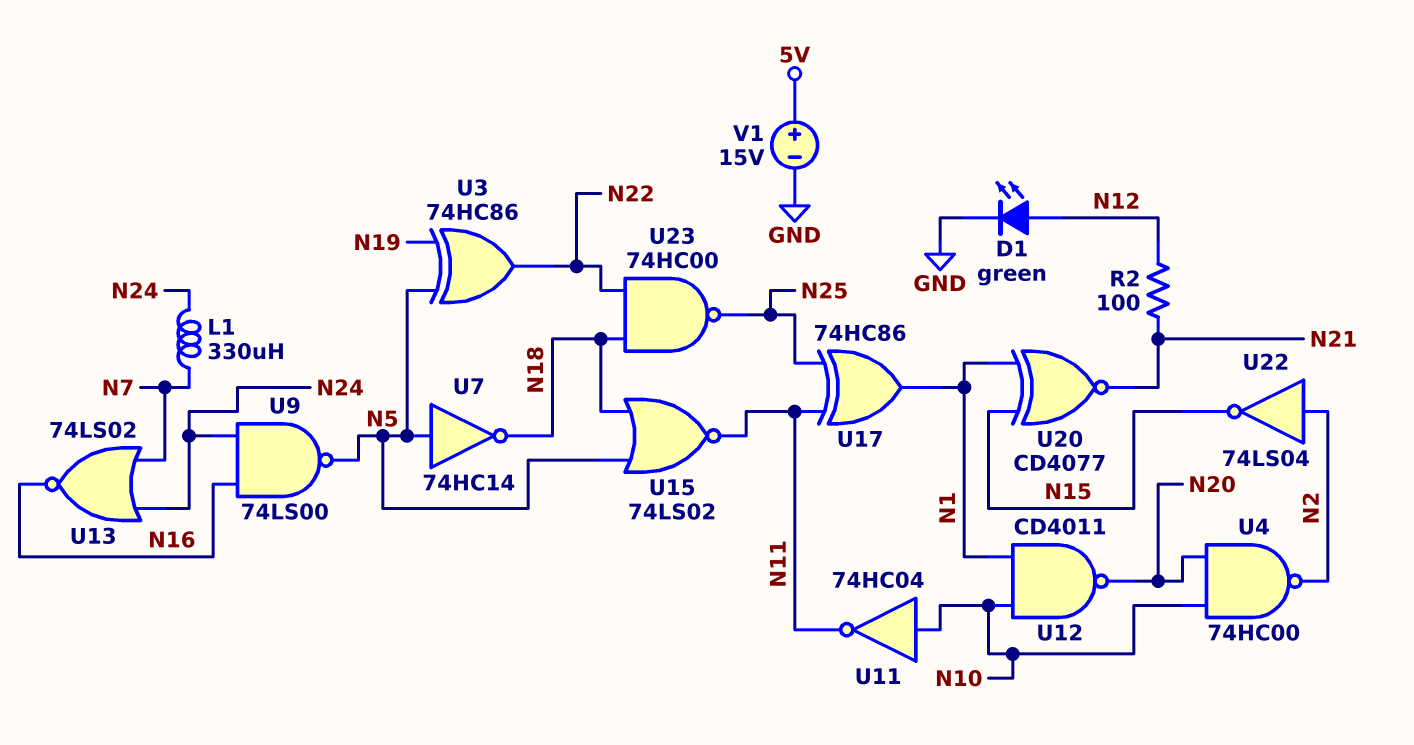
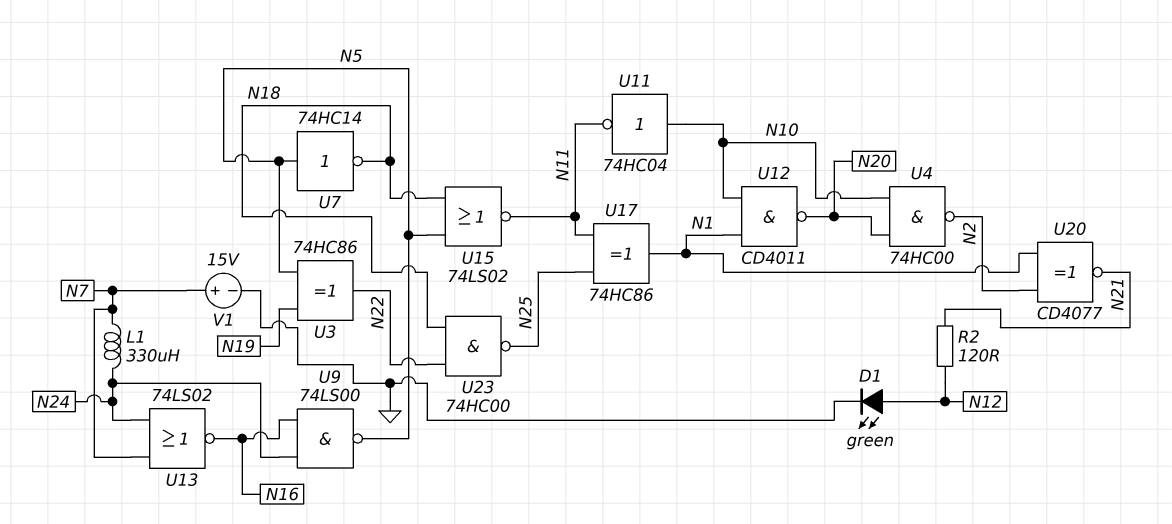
R2: 100 (N12, N21) -> 120 (N12, N21)
U20: XNOR CD4077 (in N1, in N15, out N21) -> XNOR CD4077 (in N1, in N2, out N21)
U22: NOT 74LS04 (in N2, out N15) -> none
V1: 15V (plus 5V, minus GND) -> 15V (plus N7, minus GND)

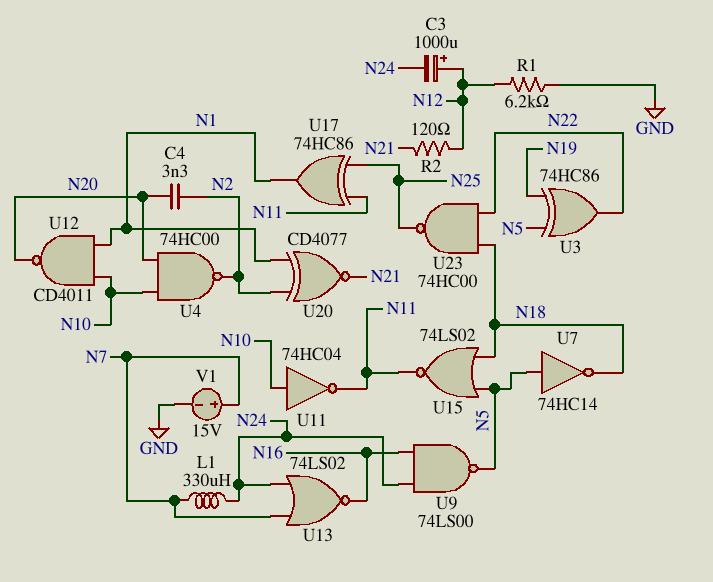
C3: none -> 1000uF (plus N12, minus N24)
C4: none -> 3.3nF (N2, N20)
D1: LED green (A N12, K GND) -> none
R1: none -> 6.2k (GND, N12)

